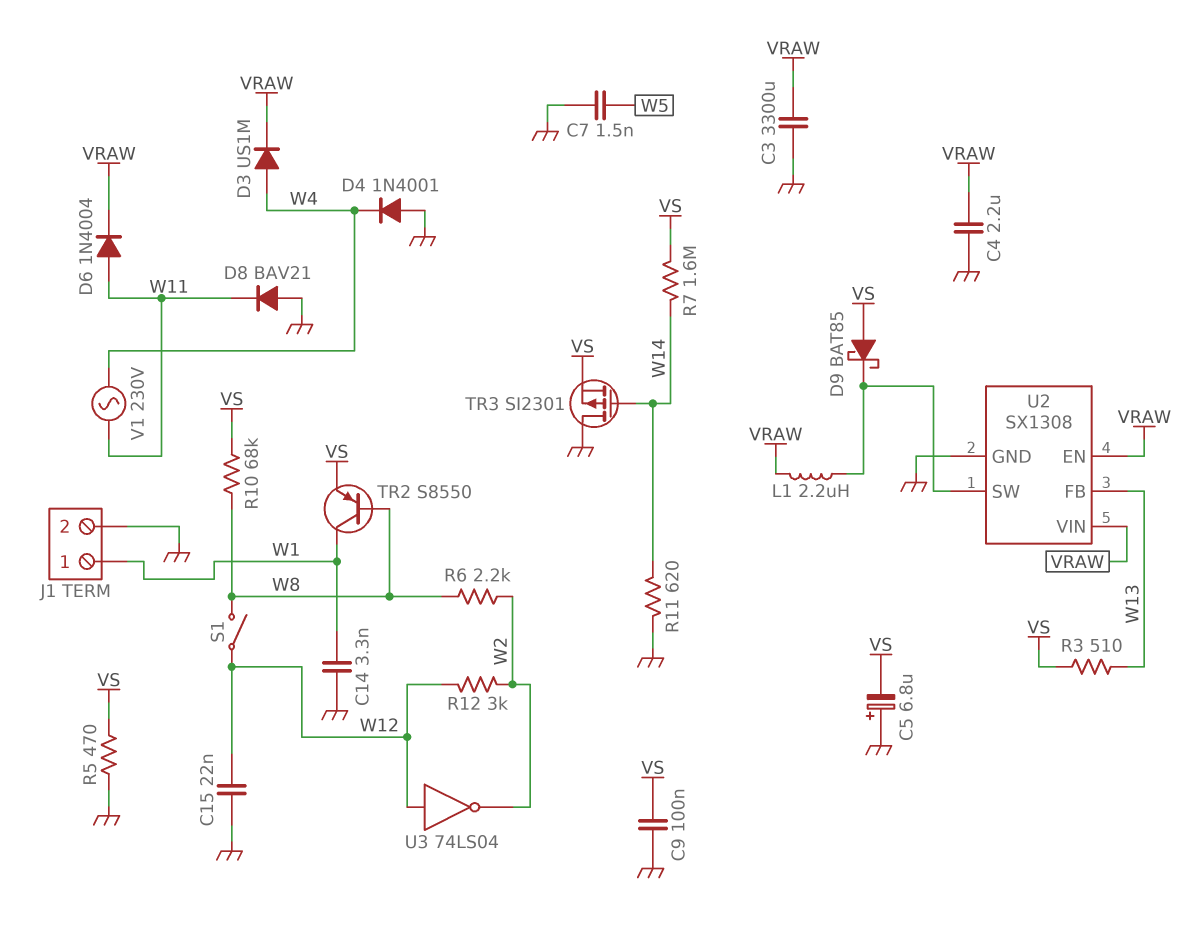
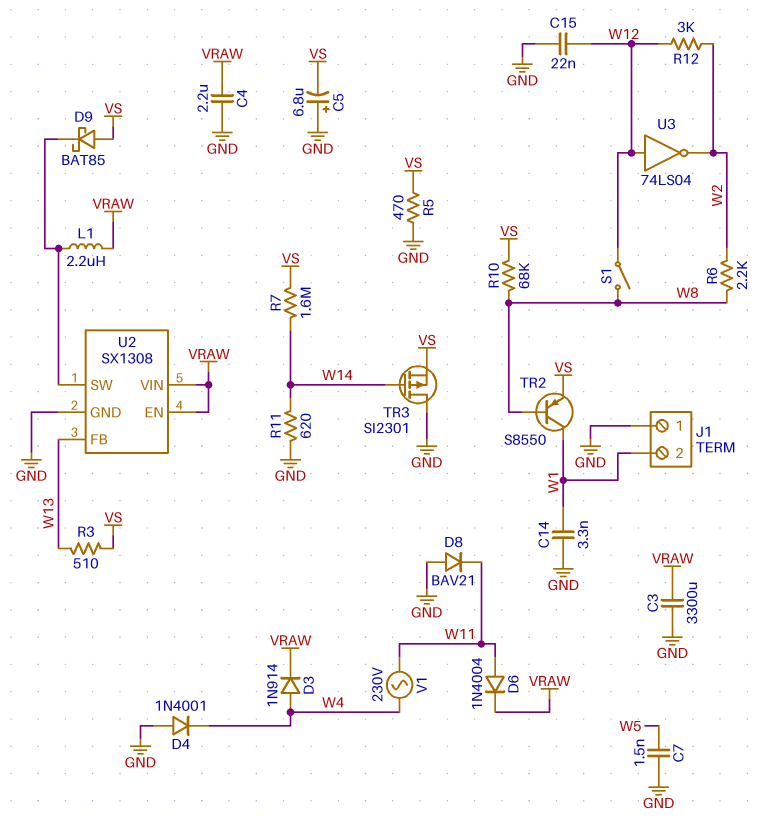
C9: 100nF (GND, VS) -> none
D3: diode US1M (A W4, K VRAW) -> diode 1N914 (A W4, K VRAW)
J1 pin 1: W1 -> GND
J1 pin 2: GND -> W1

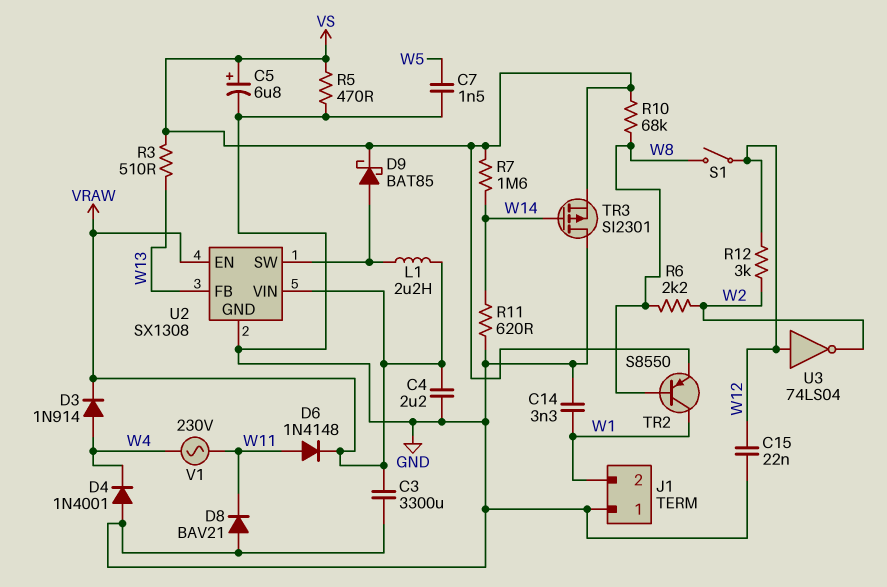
C5: 6.8uF (plus GND, minus VS) -> 6.8uF (plus VS, minus GND)
D6: diode 1N4004 (A W11, K VRAW) -> diode 1N4148 (A W11, K VRAW)
D9: schottky BAT85 (A VS, K U2/SW) -> schottky BAT85 (A U2/SW, K VS)

